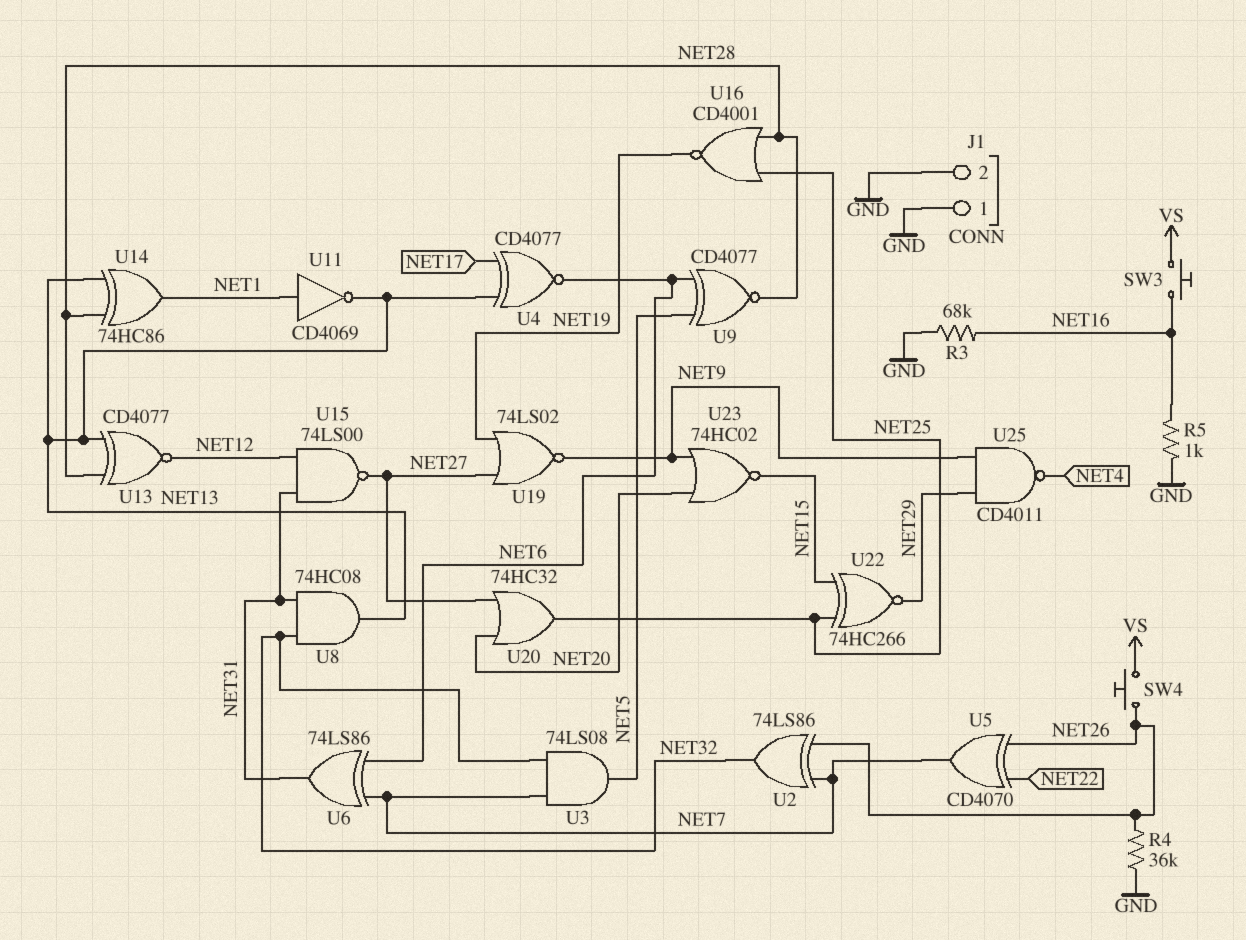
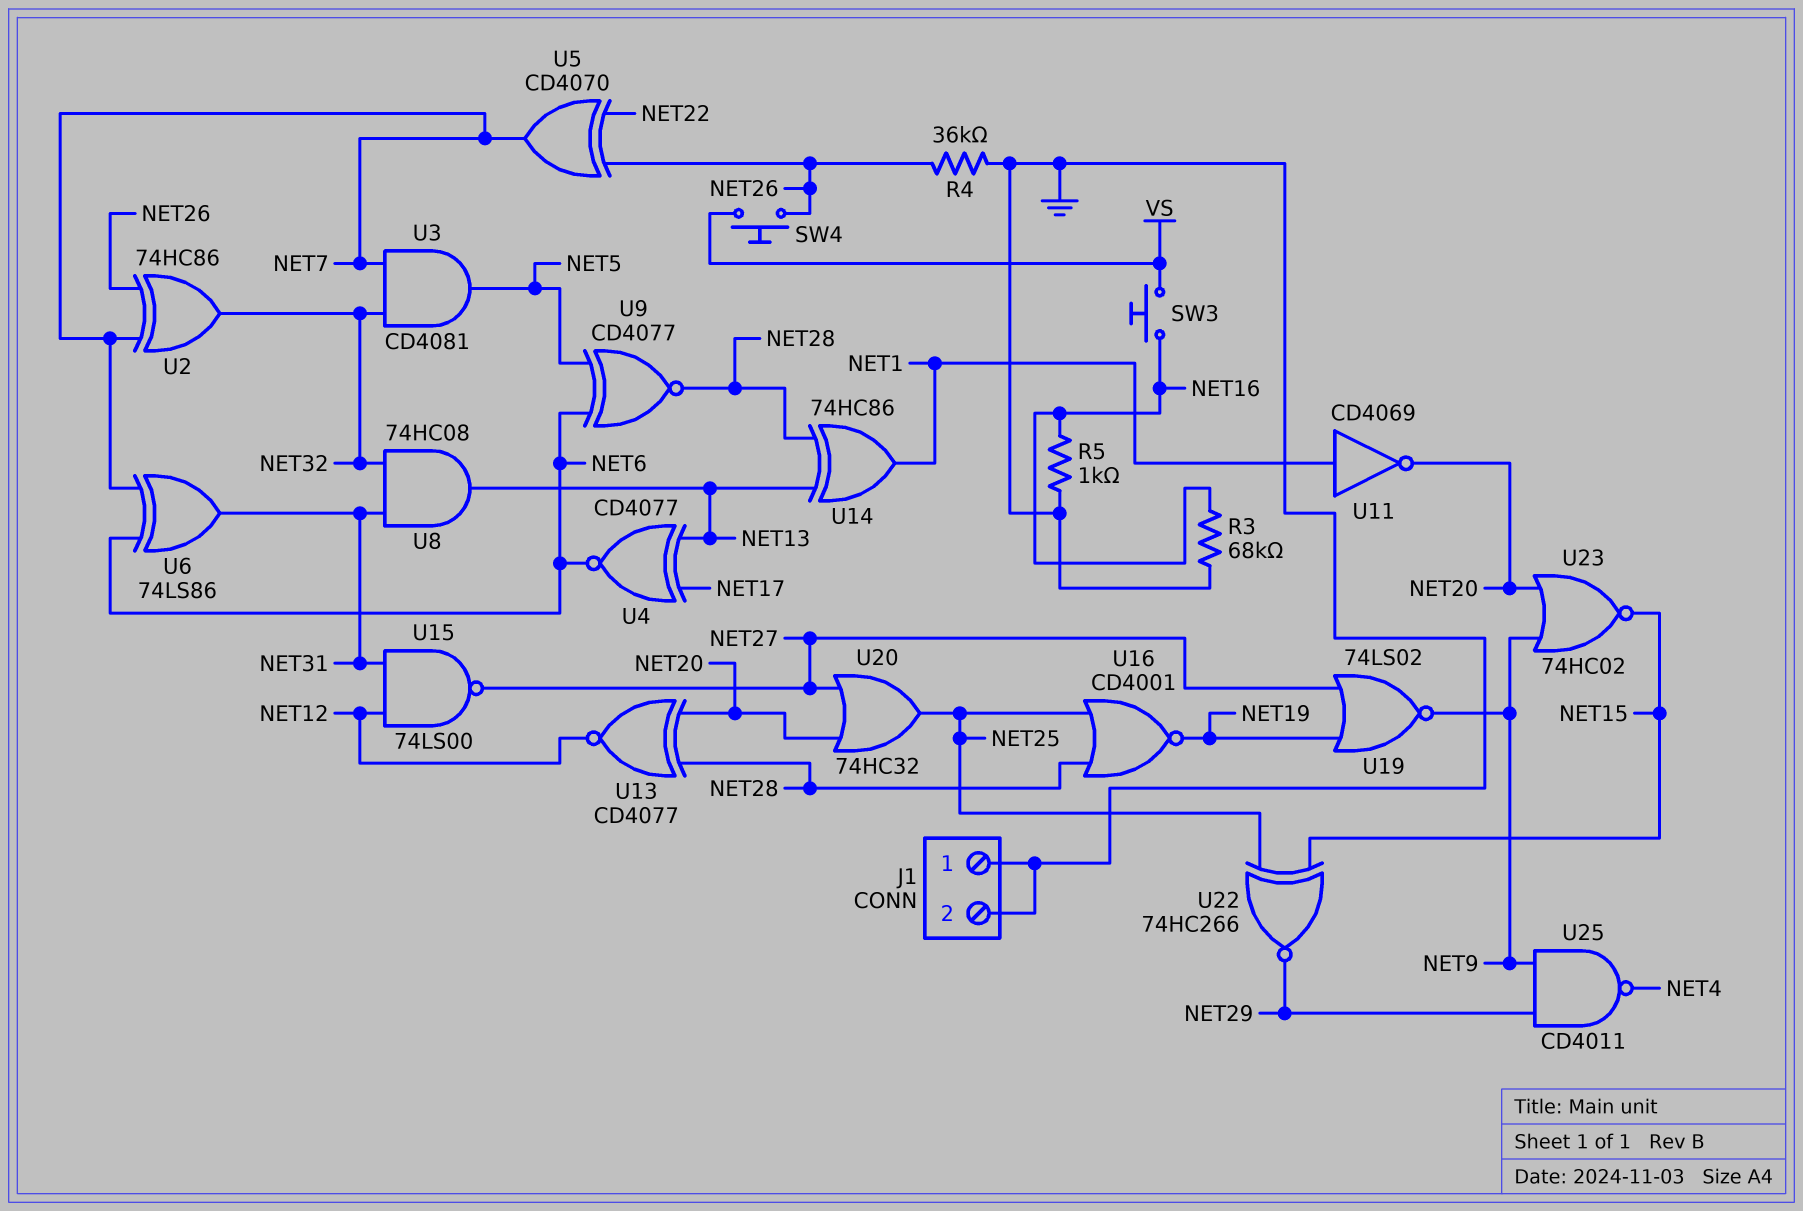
U2: XOR 74LS86 (in NET7, in NET26, out NET32) -> XOR 74HC86 (in NET7, in NET26, out NET32)
U3: AND 74LS08 (in NET7, in NET32, out NET5) -> AND CD4081 (in NET7, in NET32, out NET5)
U11: NOT CD4069 (in NET1, out NET13) -> NOT CD4069 (in NET1, out NET20)
U13: XNOR CD4077 (in NET13, in NET28, out NET12) -> XNOR CD4077 (in NET20, in NET28, out NET12)

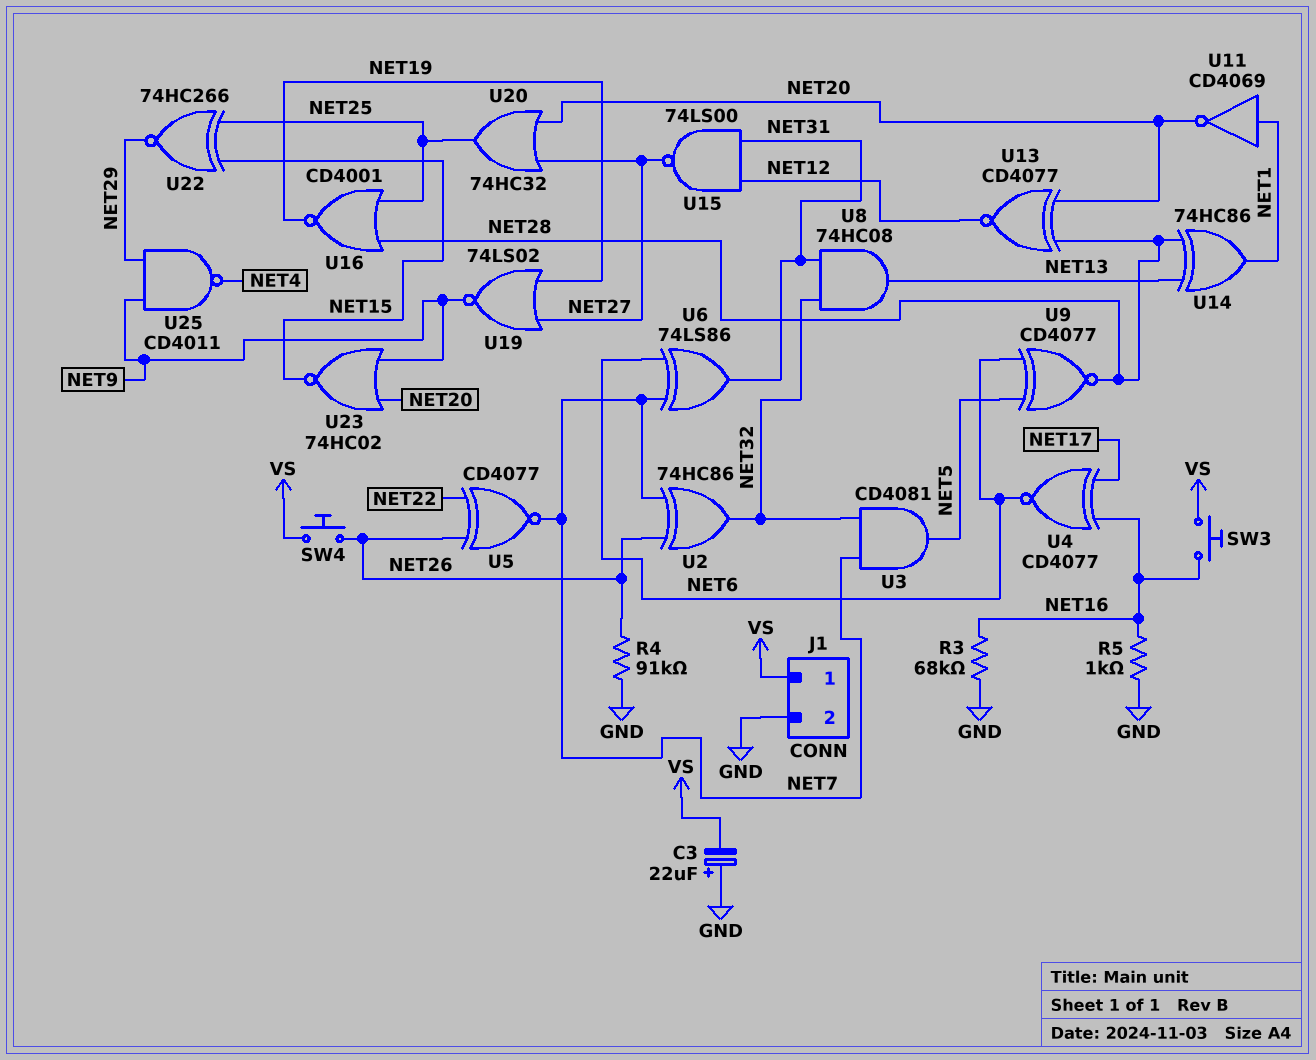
C3: none -> 22uF (plus GND, minus VS)
J1 pin 1: GND -> VS
R4: 36k (GND, NET26) -> 91k (GND, NET26)
U4: XNOR CD4077 (in NET13, in NET17, out NET6) -> XNOR CD4077 (in NET16, in NET17, out NET6)
U5: XOR CD4070 (in NET22, in NET26, out NET7) -> XNOR CD4077 (in NET22, in NET26, out NET7)

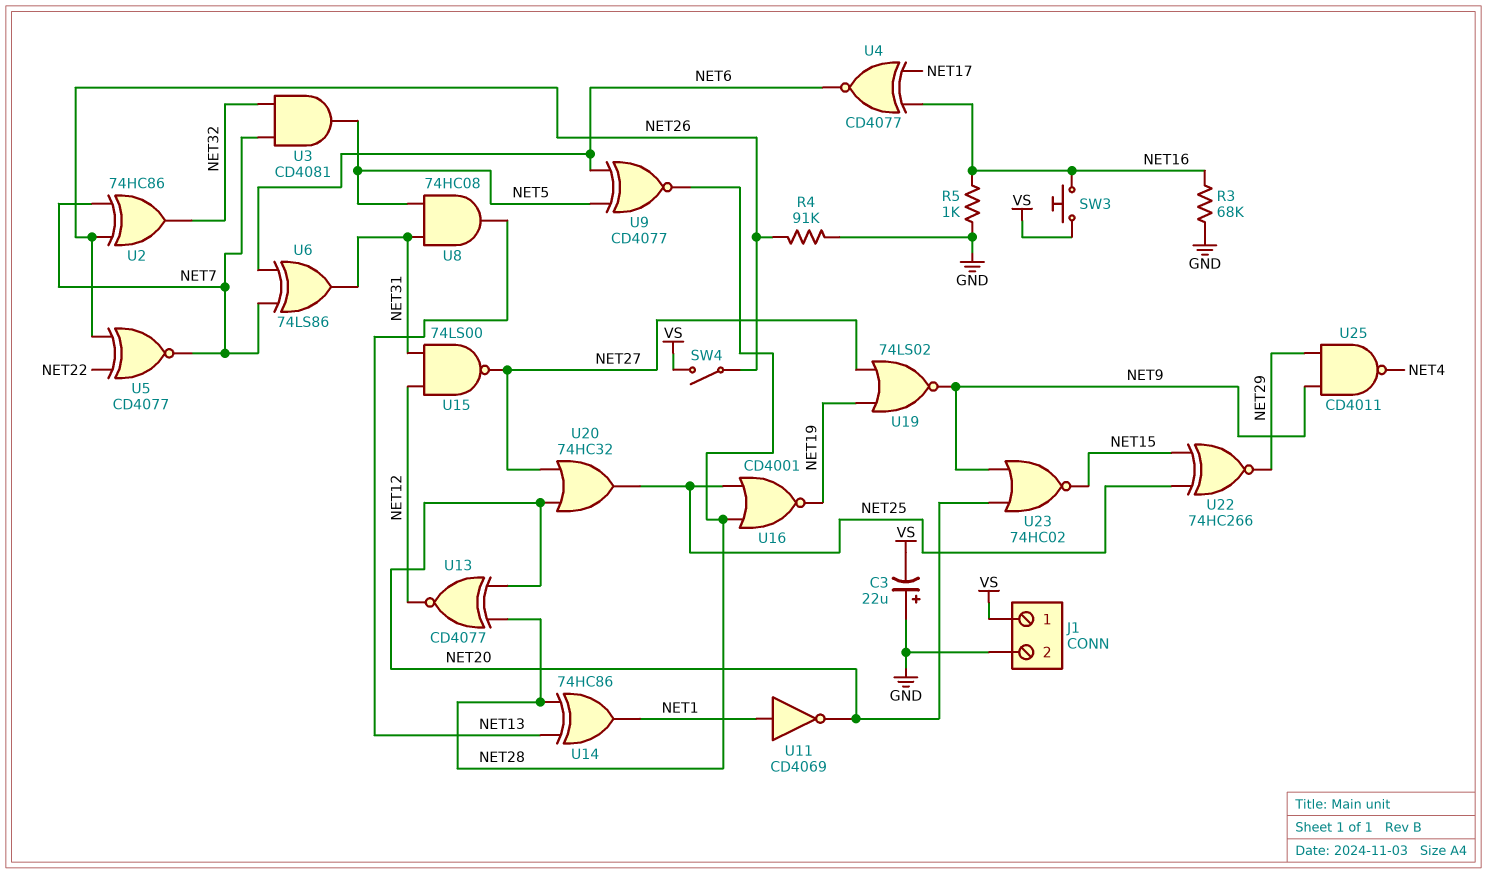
SW4: button (NET26, VS) -> switch (NET26, VS)
U8: AND 74HC08 (in NET31, in NET32, out NET13) -> AND 74HC08 (in NET5, in NET31, out NET13)

